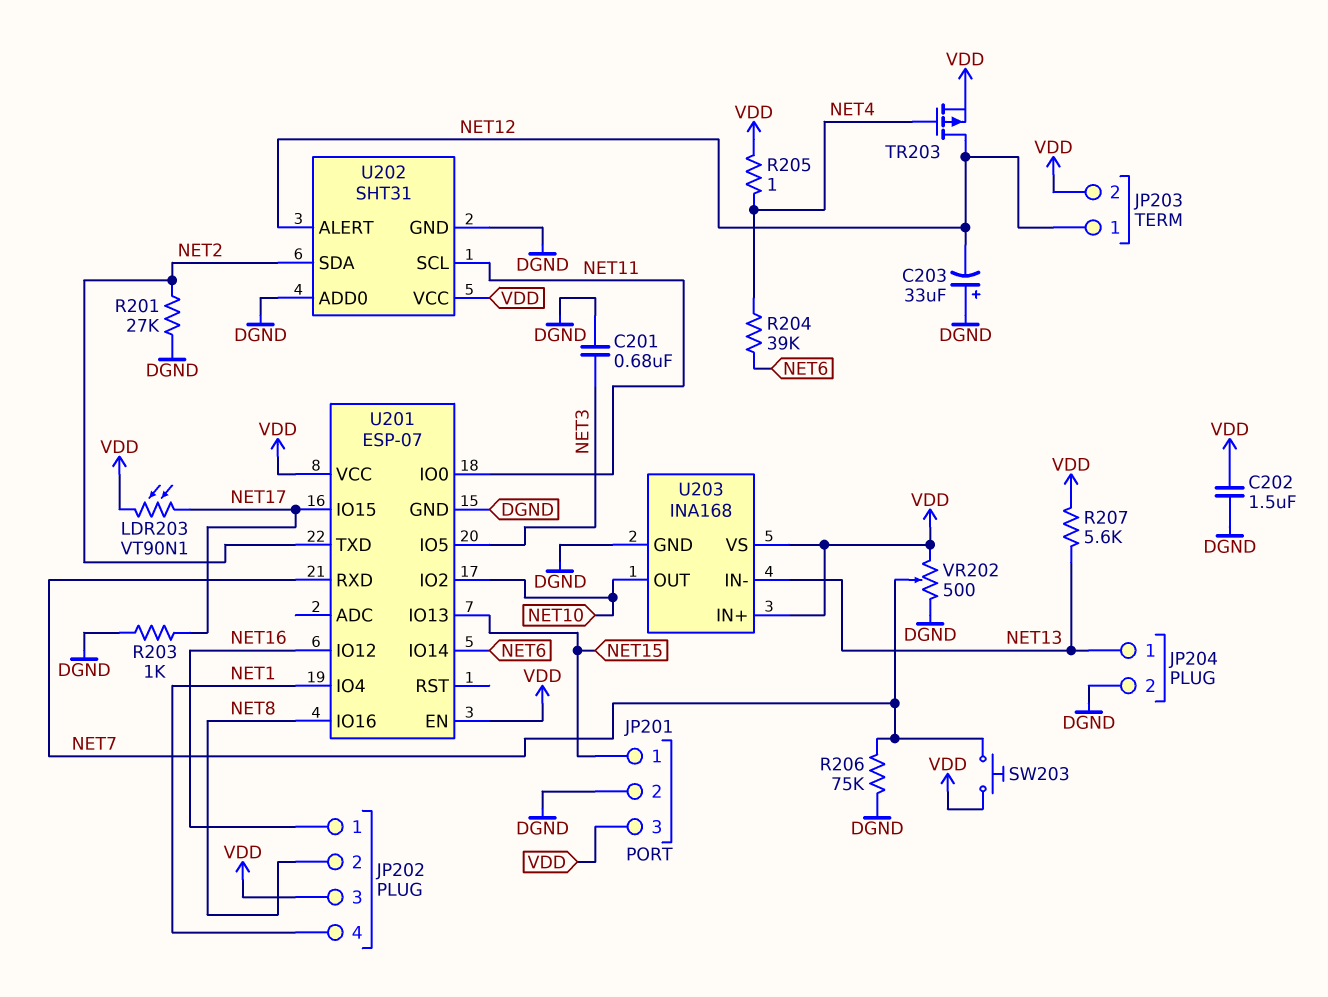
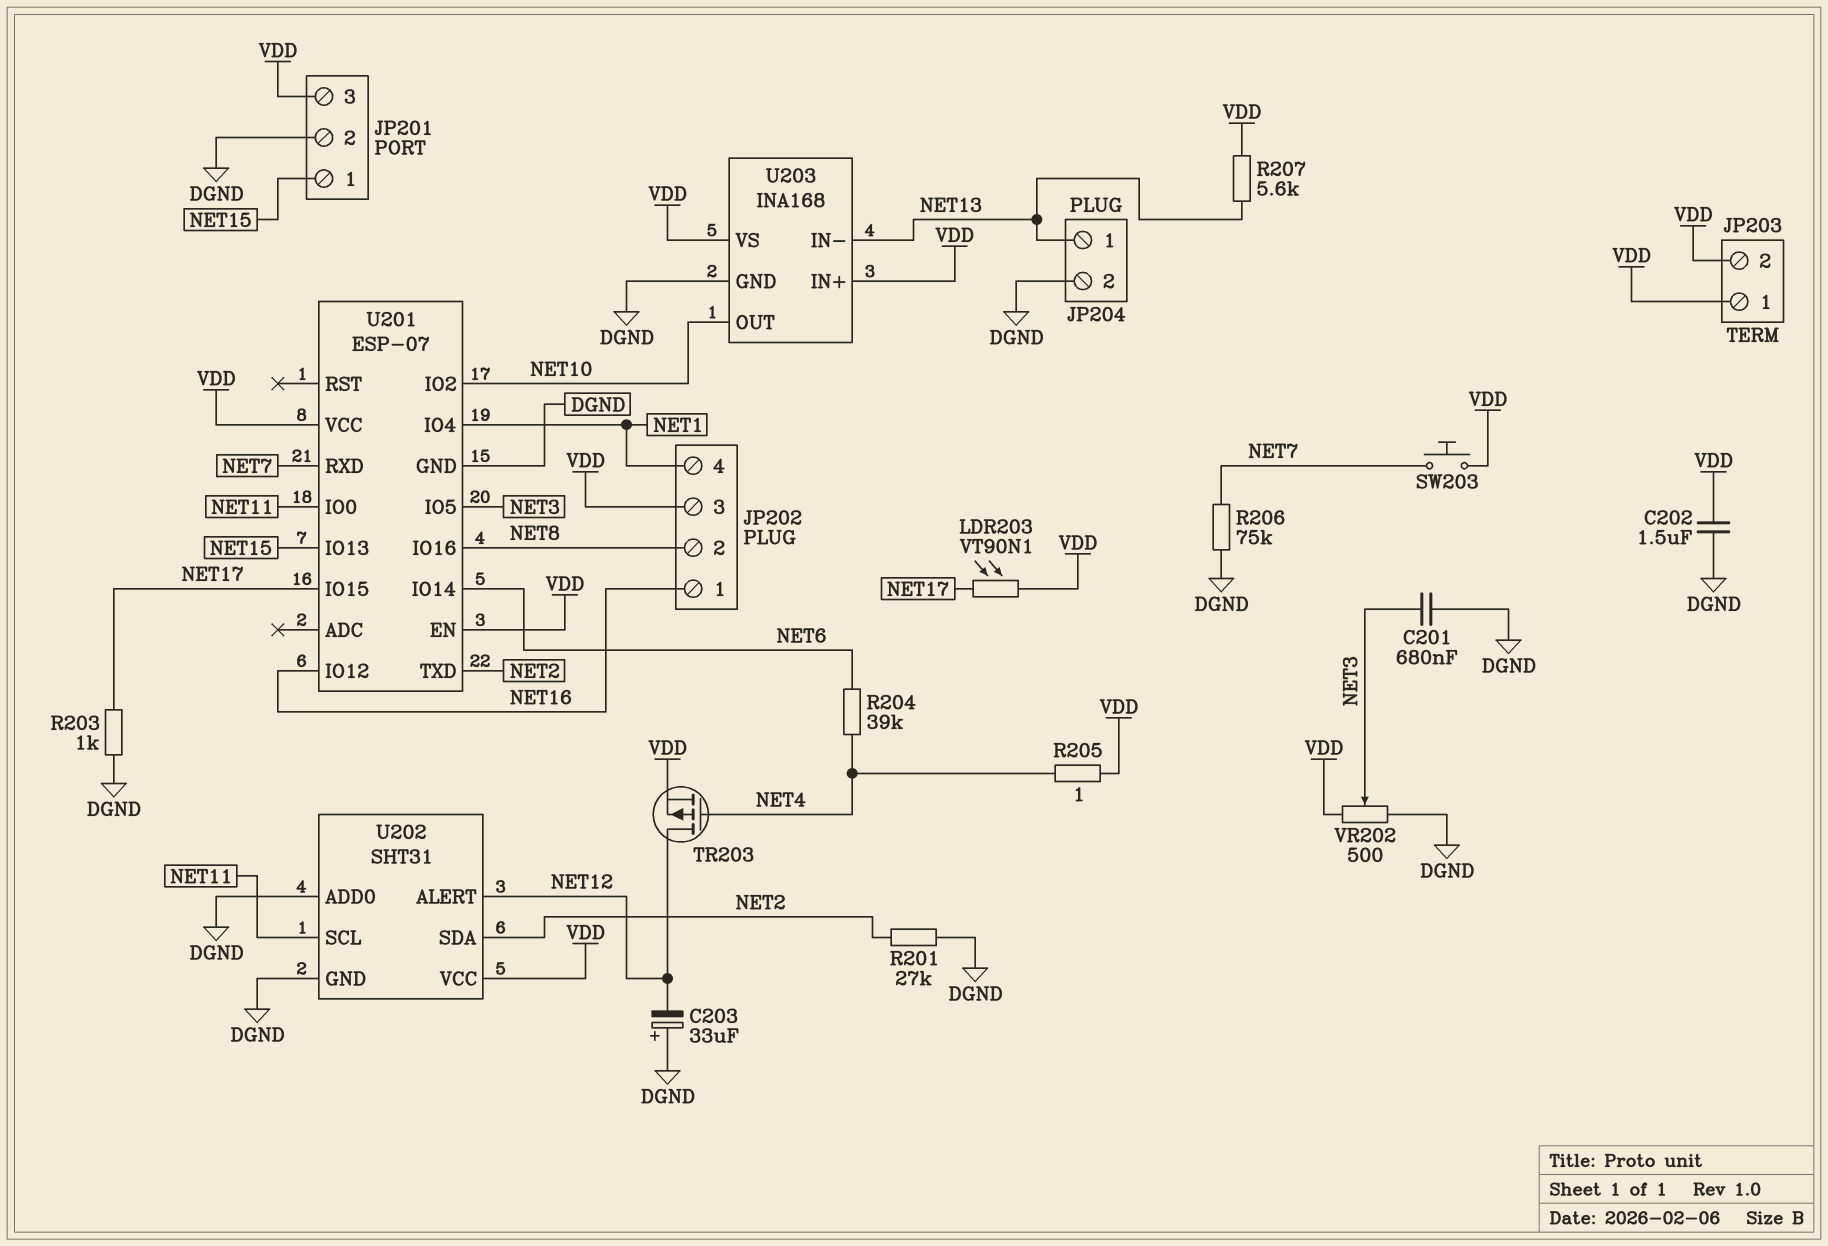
JP203 pin 1: NET12 -> VDD
VR202: 500 (DGND, VDD, wiper NET7) -> 500 (DGND, VDD, wiper NET3)

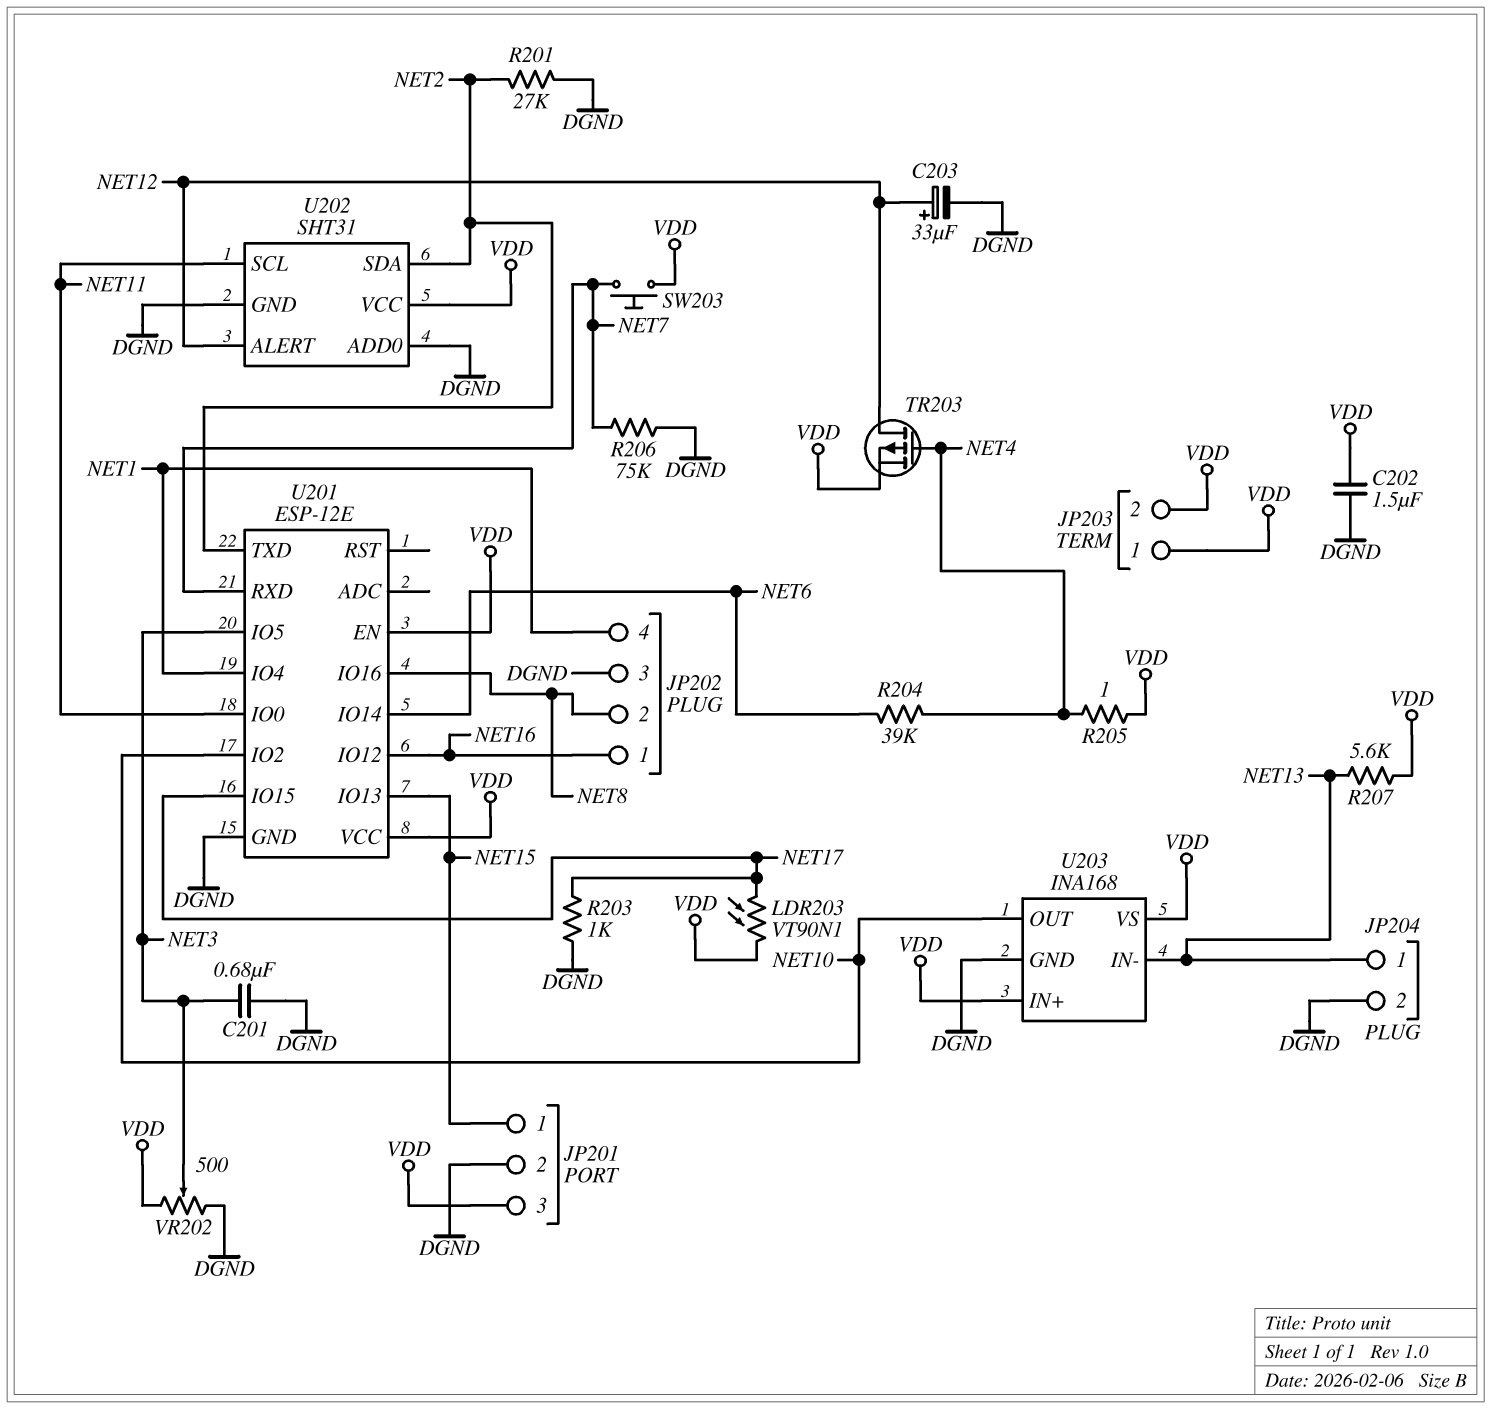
C203: 33uF (plus DGND, minus NET12) -> 33uF (plus NET12, minus DGND)
JP202 pin 3: VDD -> DGND
U201: ESP-07 -> ESP-12E

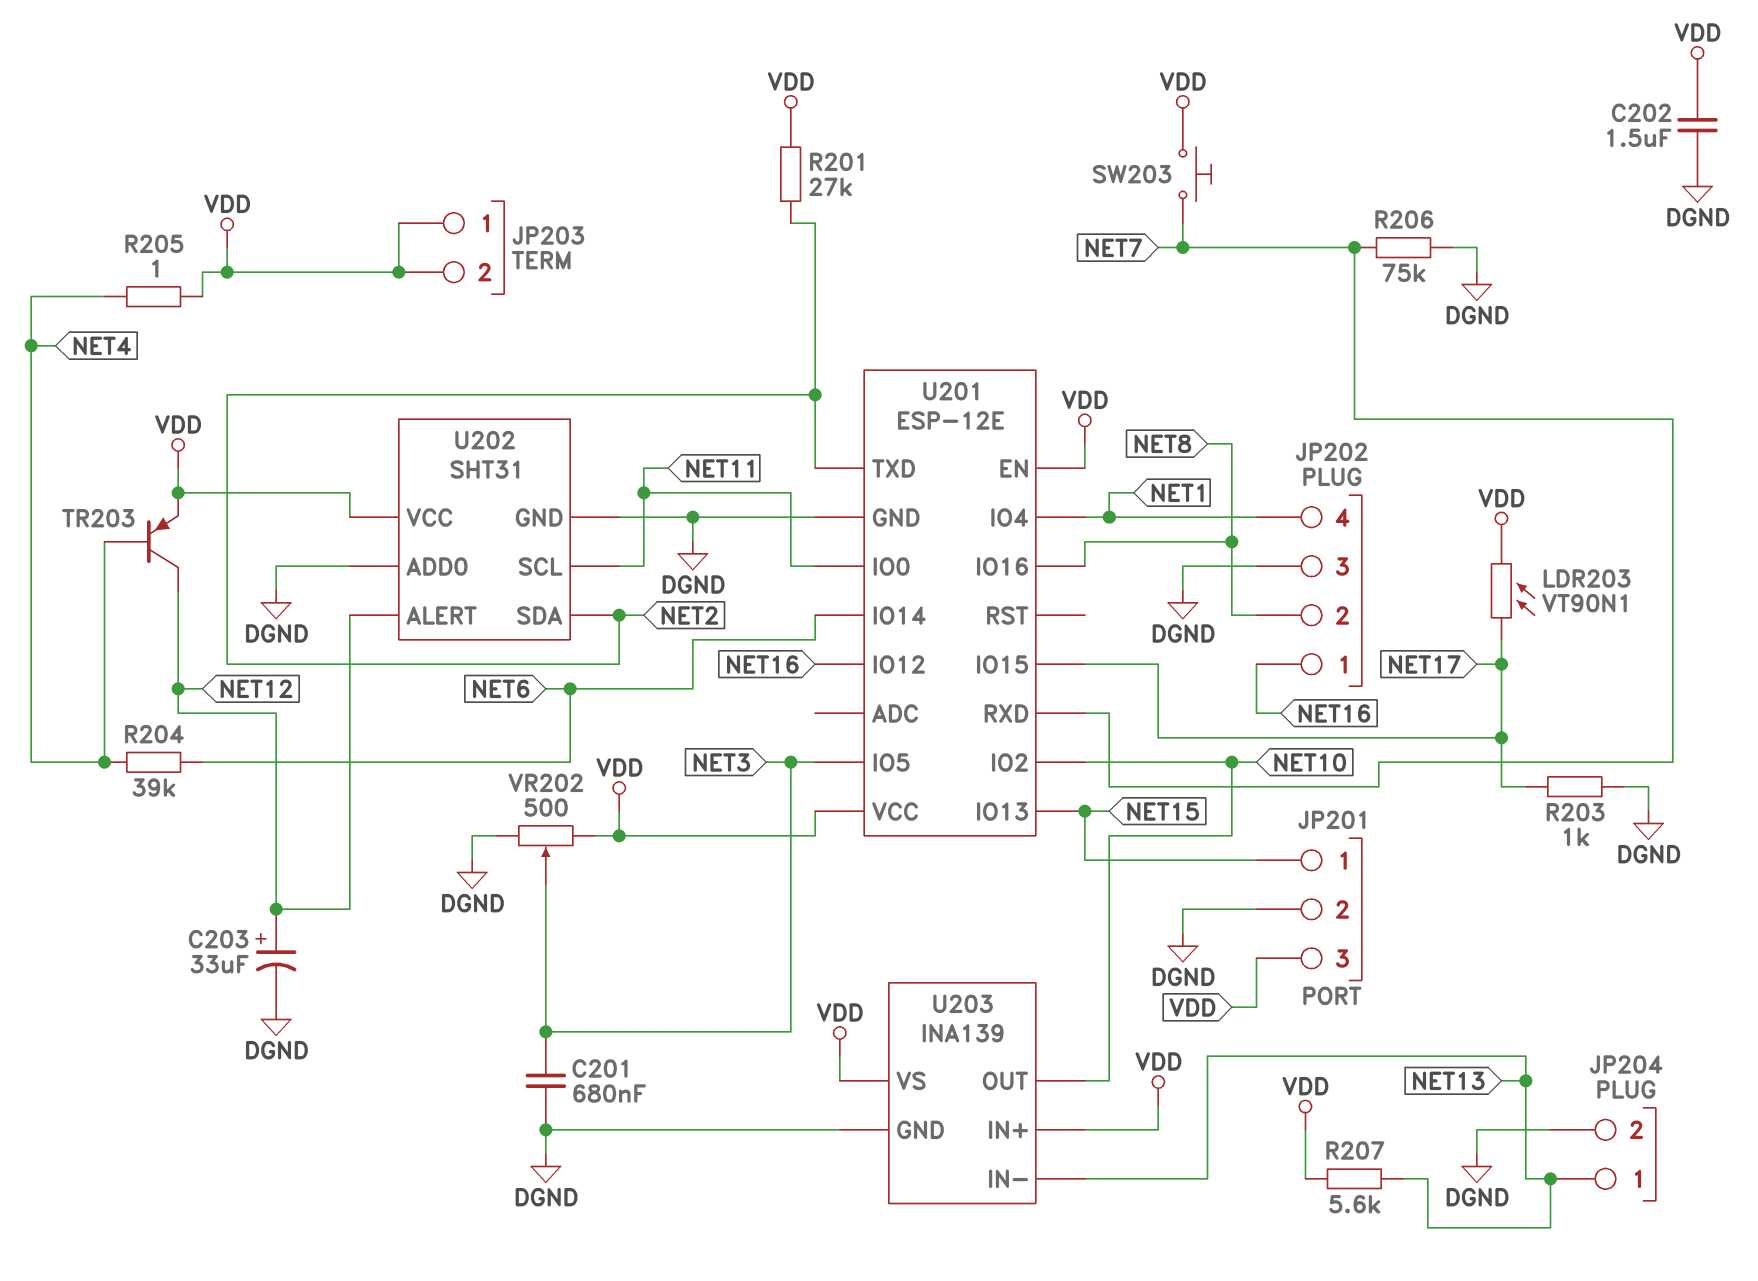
R201: 27k (DGND, NET2) -> 27k (NET2, VDD)
TR203: PMOS (G NET4, D NET12, S VDD) -> PNP (B NET4, C NET12, E VDD)
U203: INA168 -> INA139

